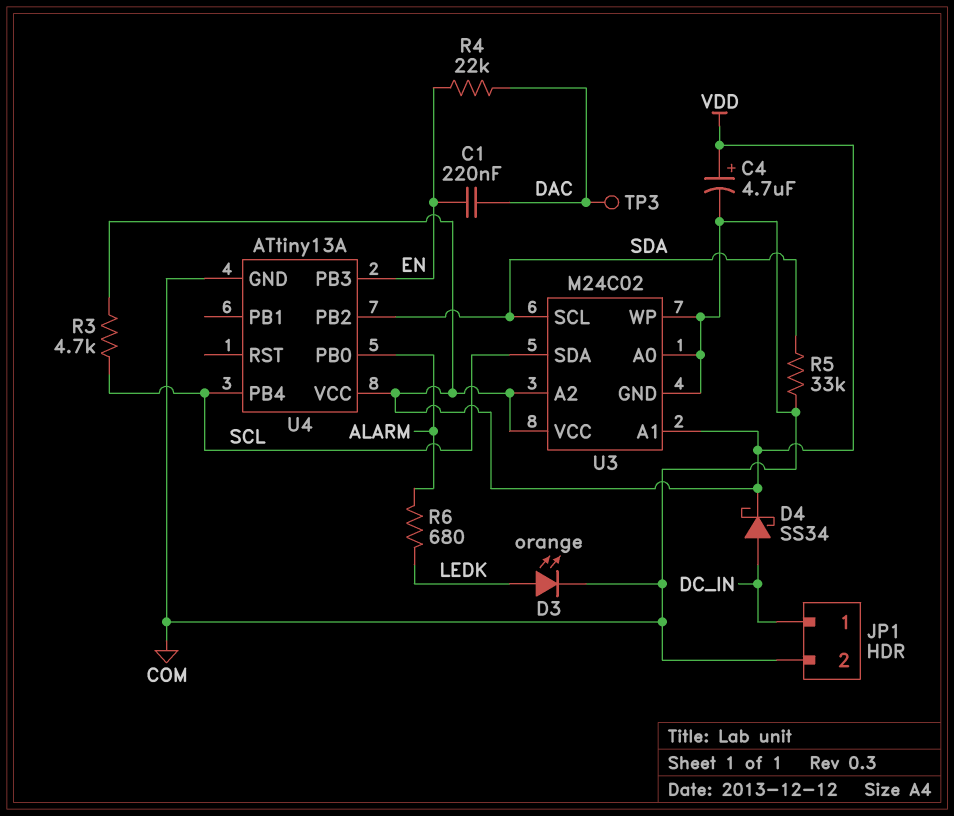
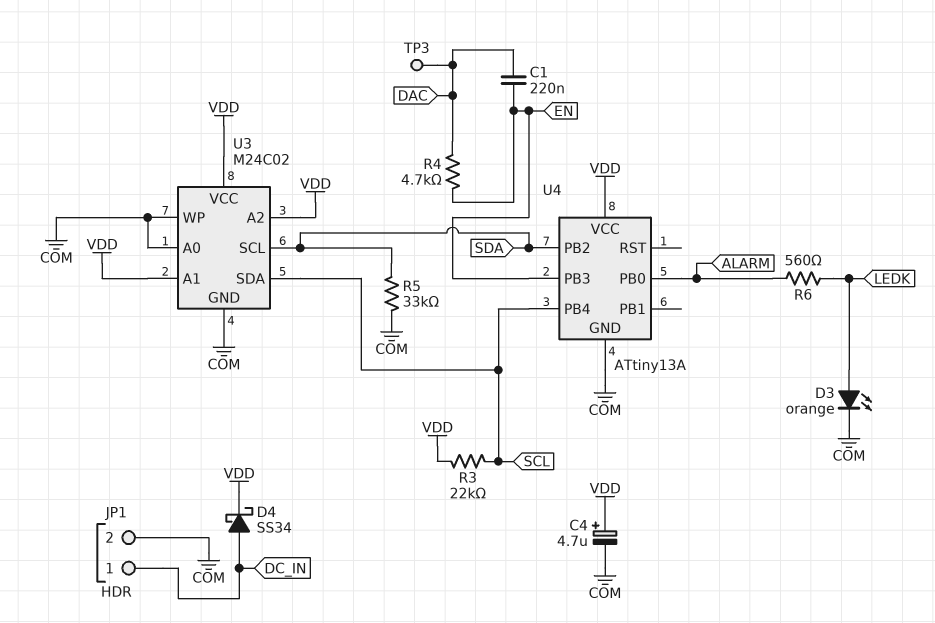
R3: 4.7k (SCL, VDD) -> 22k (SCL, VDD)
R4: 22k (DAC, EN) -> 4.7k (DAC, EN)
R6: 680 (ALARM, LEDK) -> 560 (ALARM, LEDK)

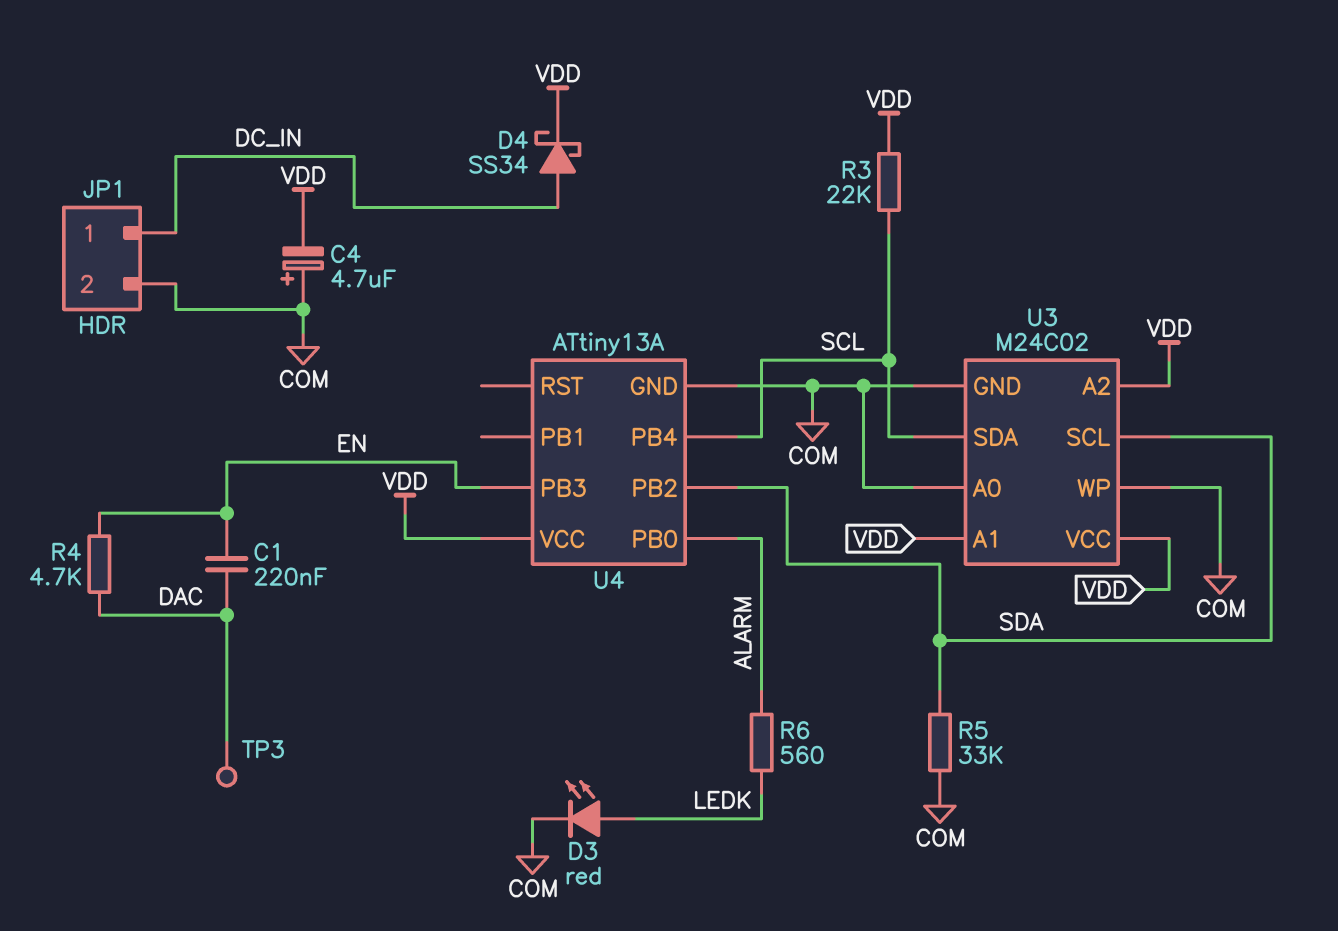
C4: 4.7uF (plus VDD, minus COM) -> 4.7uF (plus COM, minus VDD)
D3: LED orange (A LEDK, K COM) -> LED red (A LEDK, K COM)

